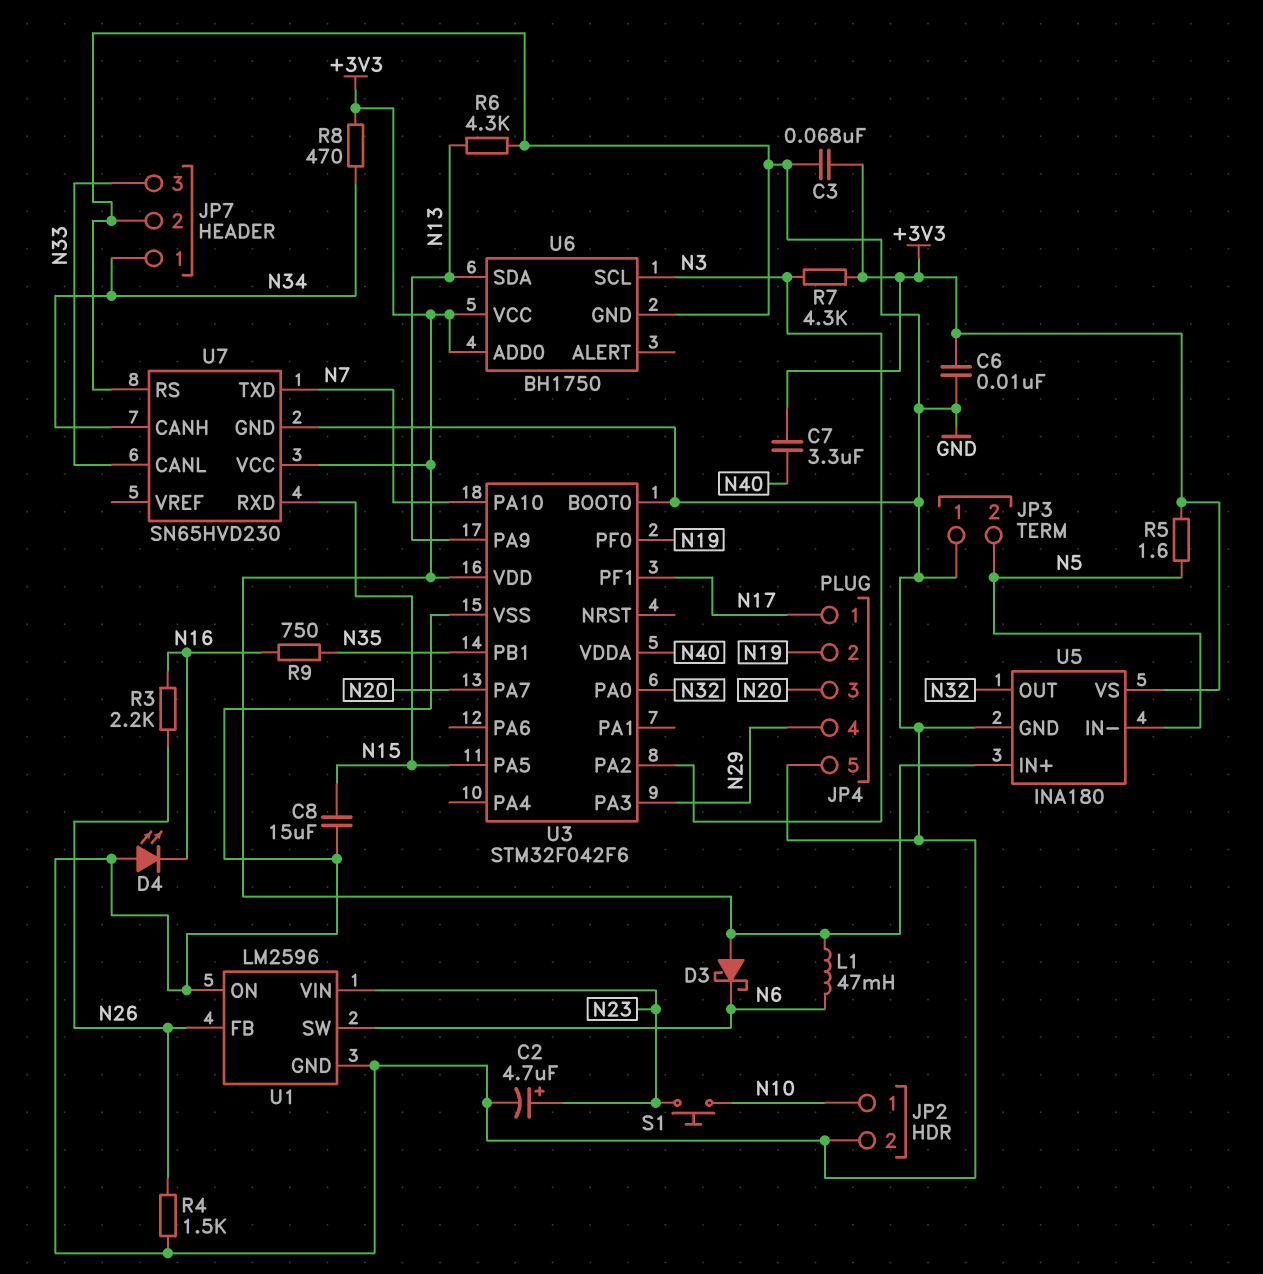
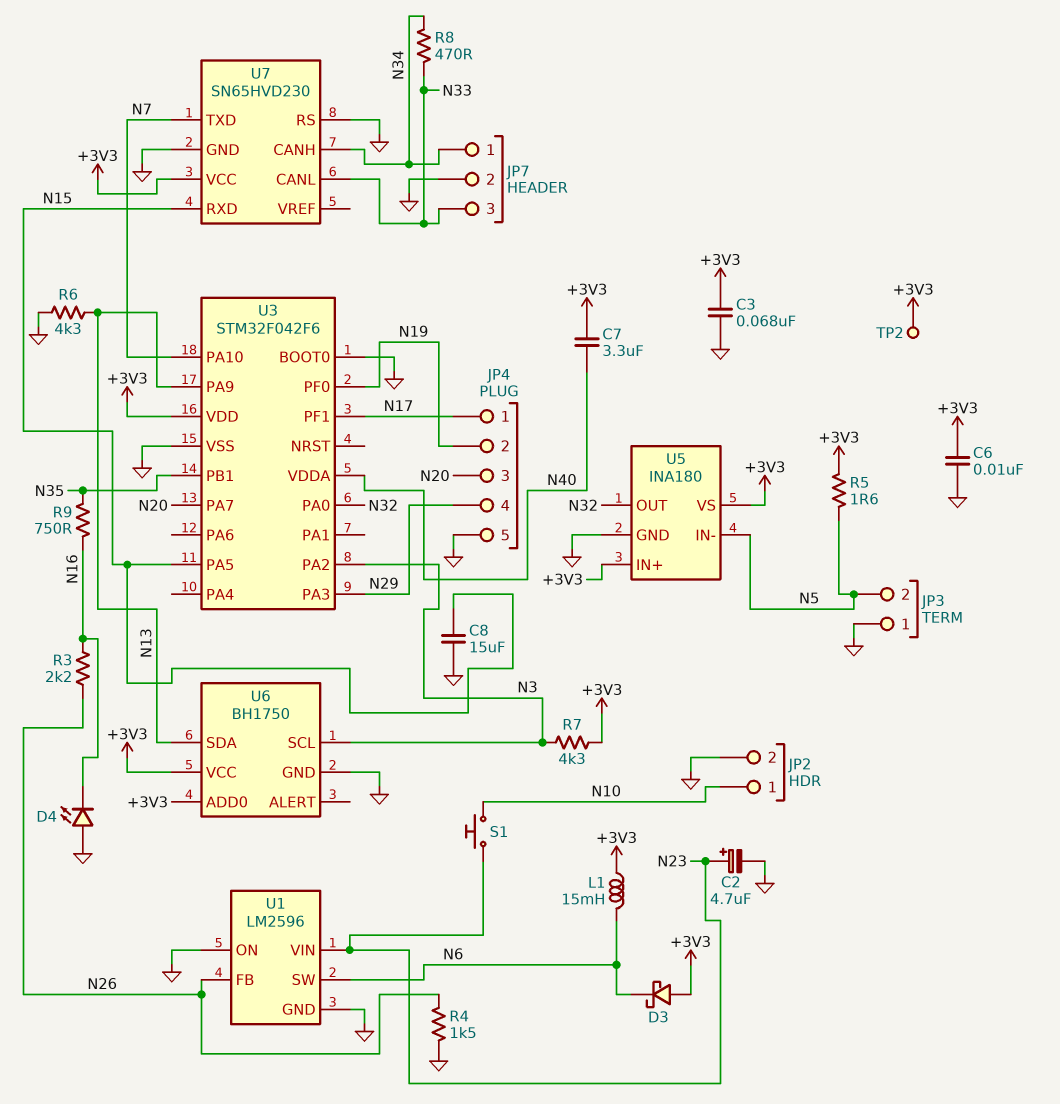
L1: 47mH (+3V3, N6) -> 15mH (+3V3, N6)
R8: 470 (+3V3, N34) -> 470 (N33, N34)
TP2: none -> test point (+3V3)

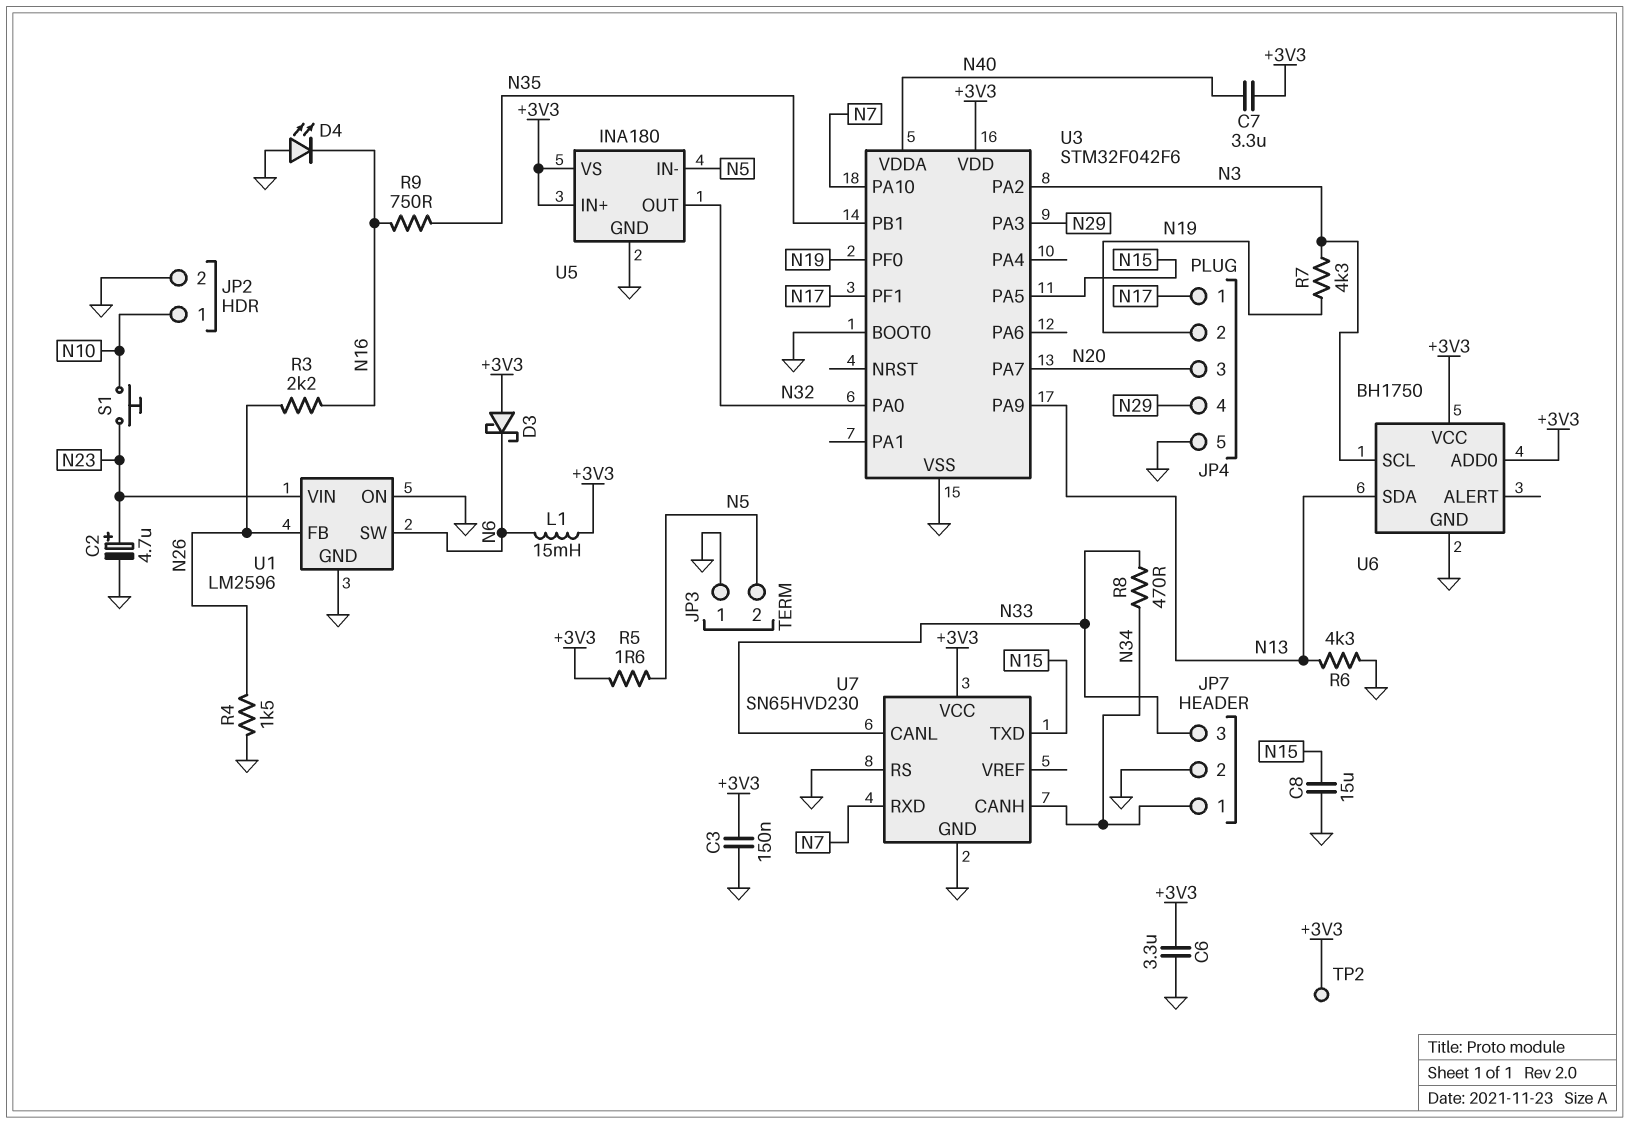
C3: 68nF (+3V3, GND) -> 150nF (+3V3, GND)
C6: 10nF (+3V3, GND) -> 3.3uF (+3V3, GND)
R7: 4.3k (+3V3, N3) -> 4.3k (N3, N19)
U7 pin RXD: N15 -> N7
U7 pin TXD: N7 -> N15

